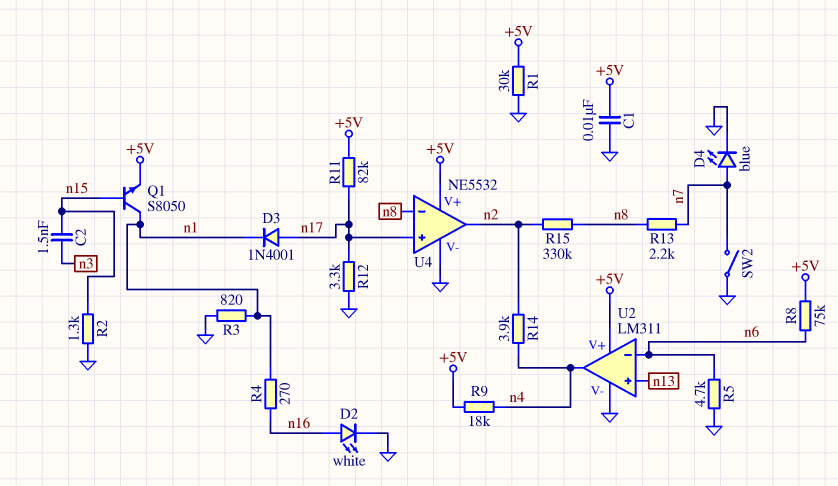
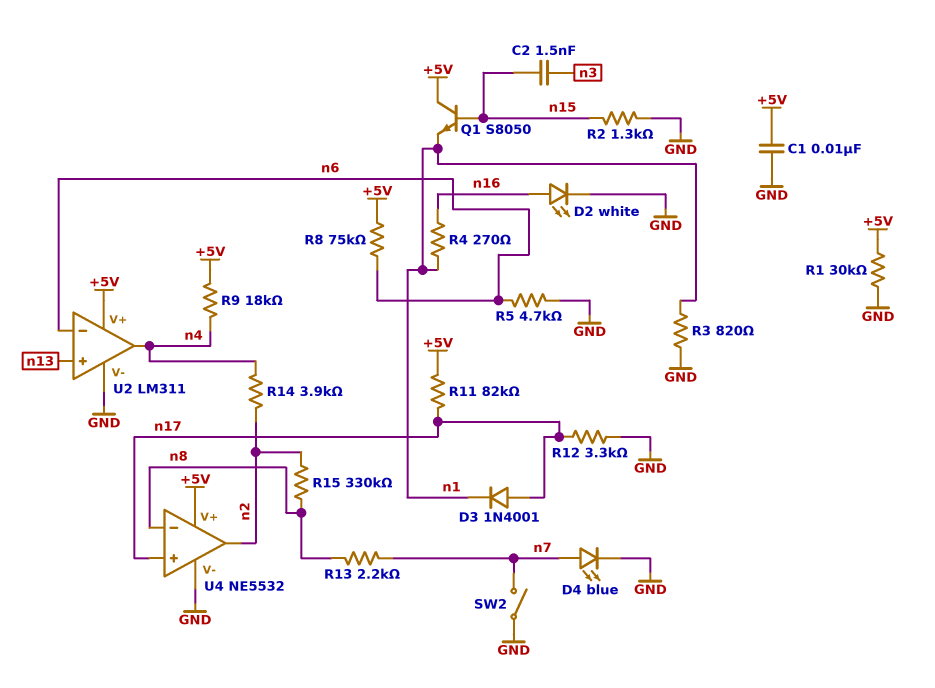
Q1: NPN S8050 (B n15, C n1, E +5V) -> NPN S8050 (B n15, C +5V, E n1)

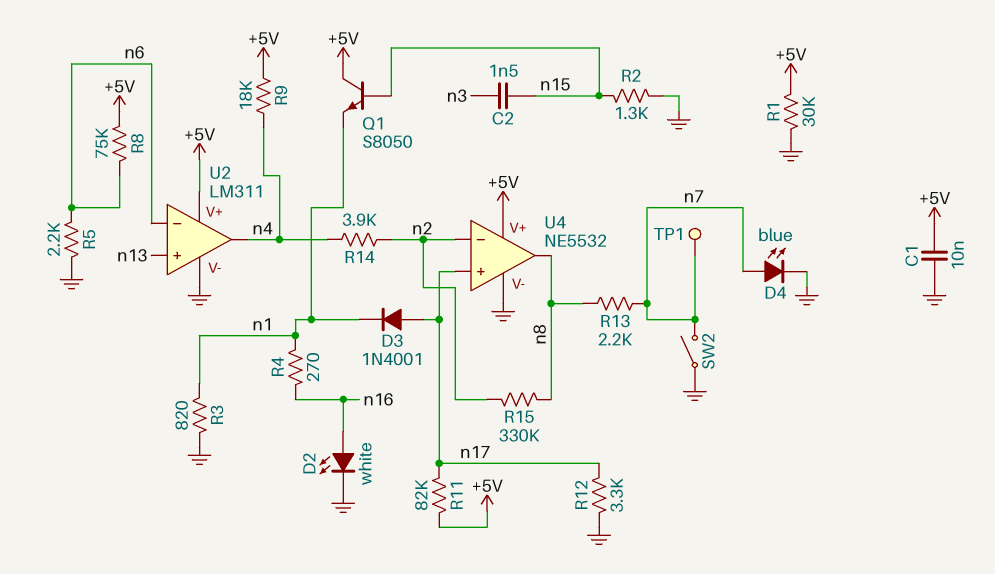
R5: 4.7k (GND, n6) -> 2.2k (GND, n6)
TP1: none -> test point (n7)
U4 pin in-: n8 -> n2
U4 pin out: n2 -> n8

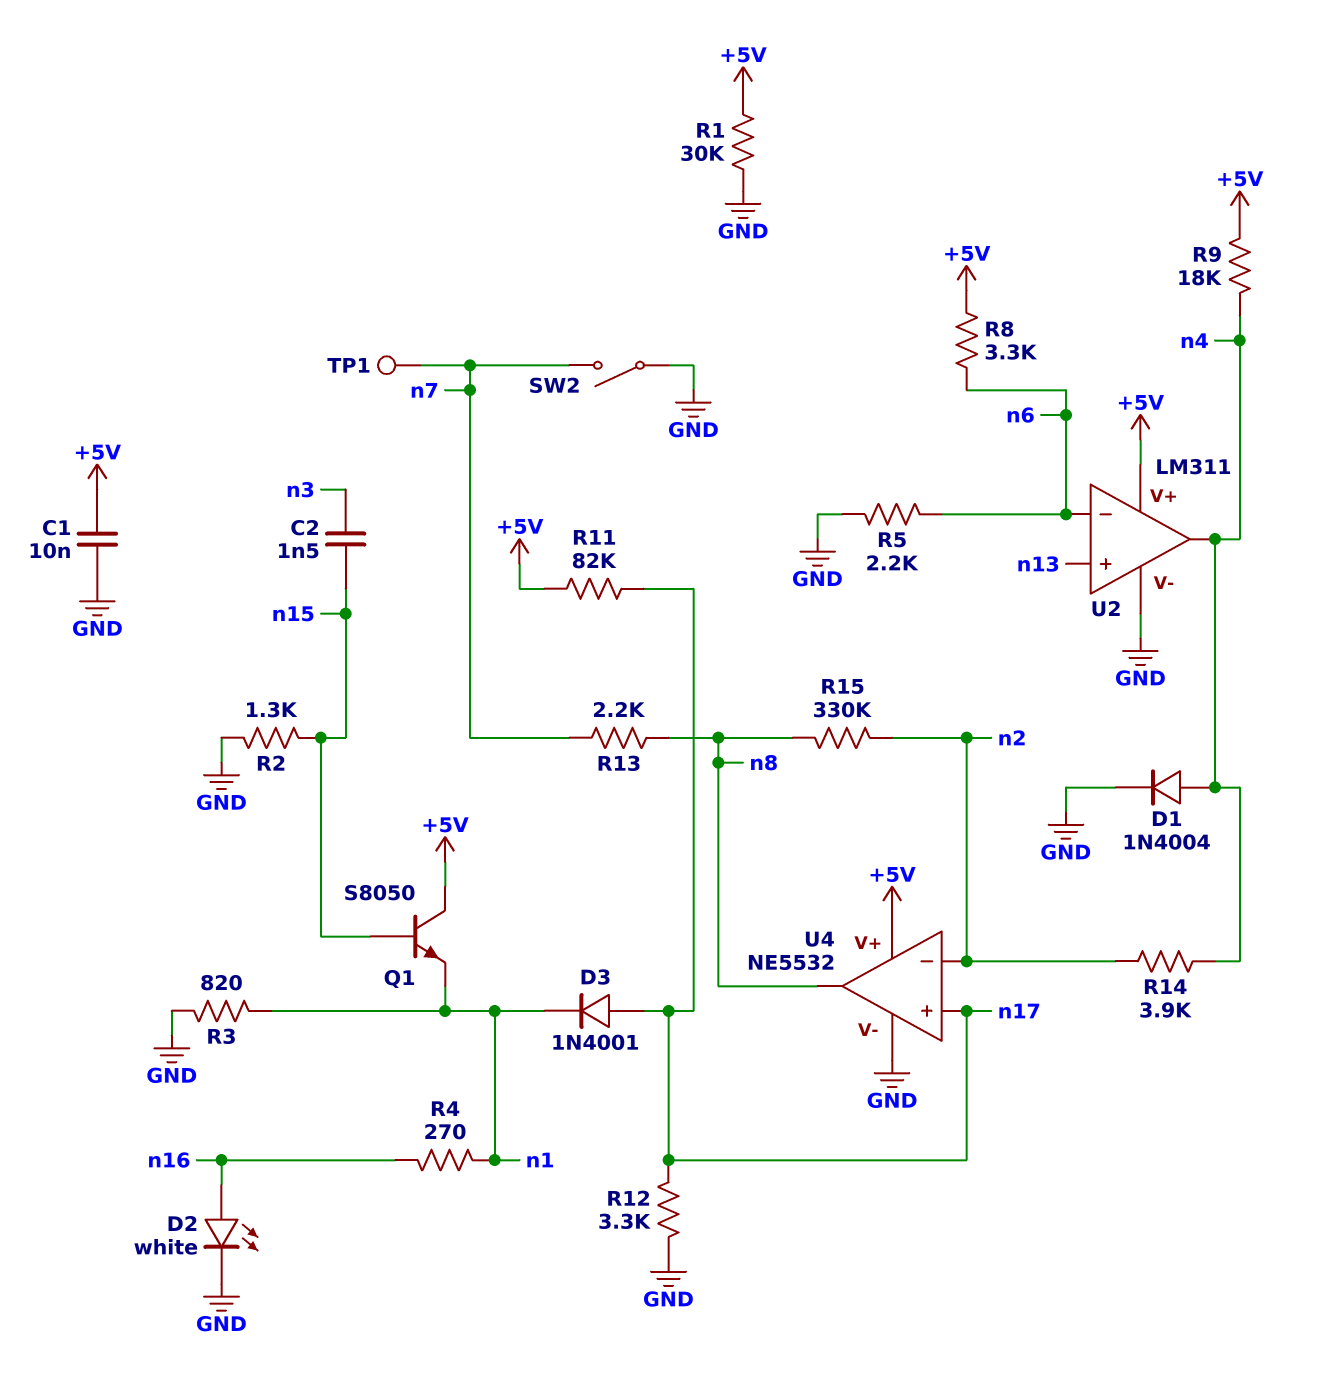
D1: none -> diode 1N4004 (A n4, K GND)
D4: LED blue (A n7, K GND) -> none
R8: 75k (+5V, n6) -> 3.3k (+5V, n6)

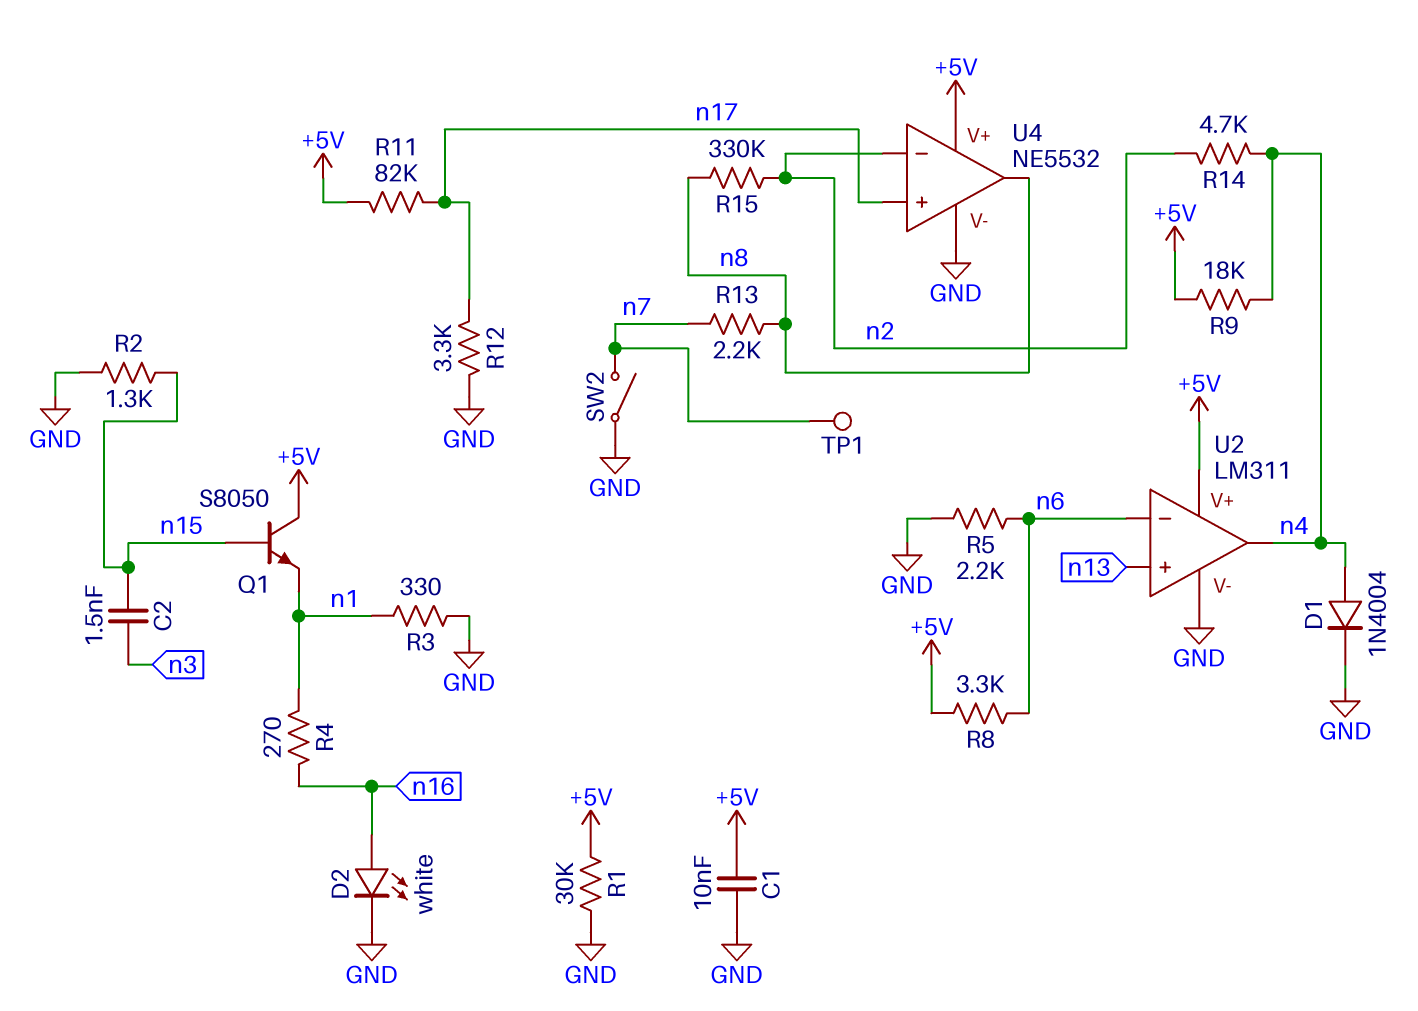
D3: diode 1N4001 (A n17, K n1) -> none
R3: 820 (GND, n1) -> 330 (GND, n1)
R14: 3.9k (n2, n4) -> 4.7k (n2, n4)

